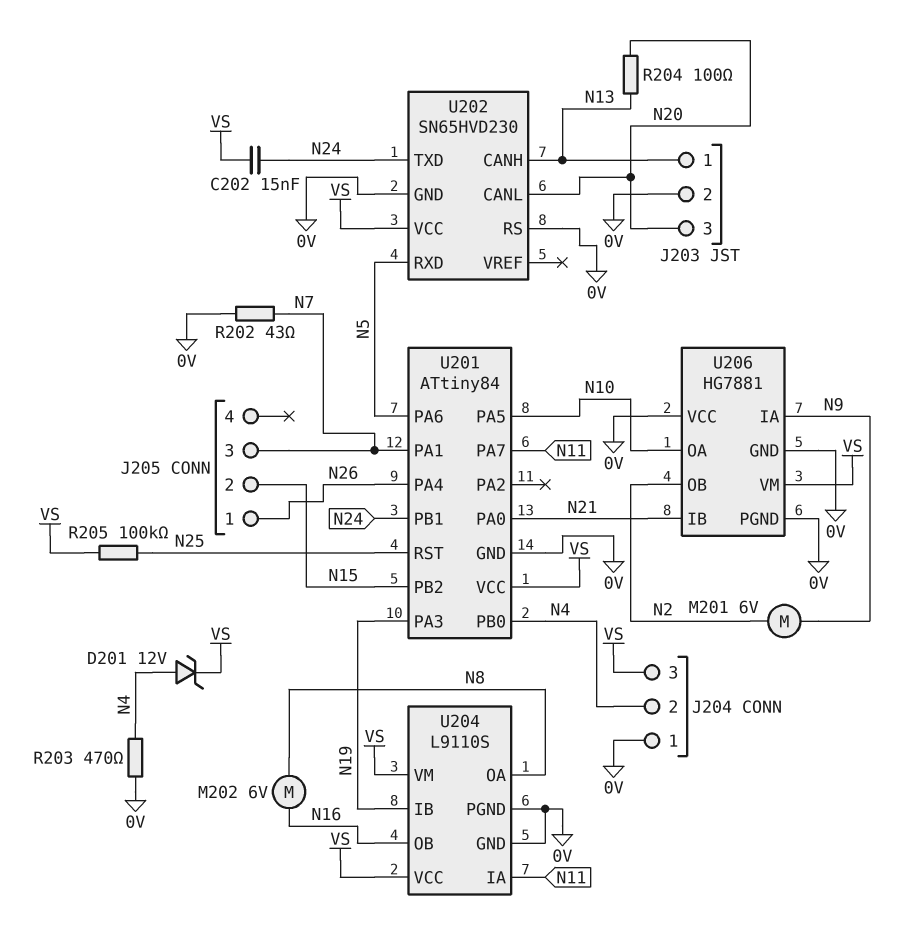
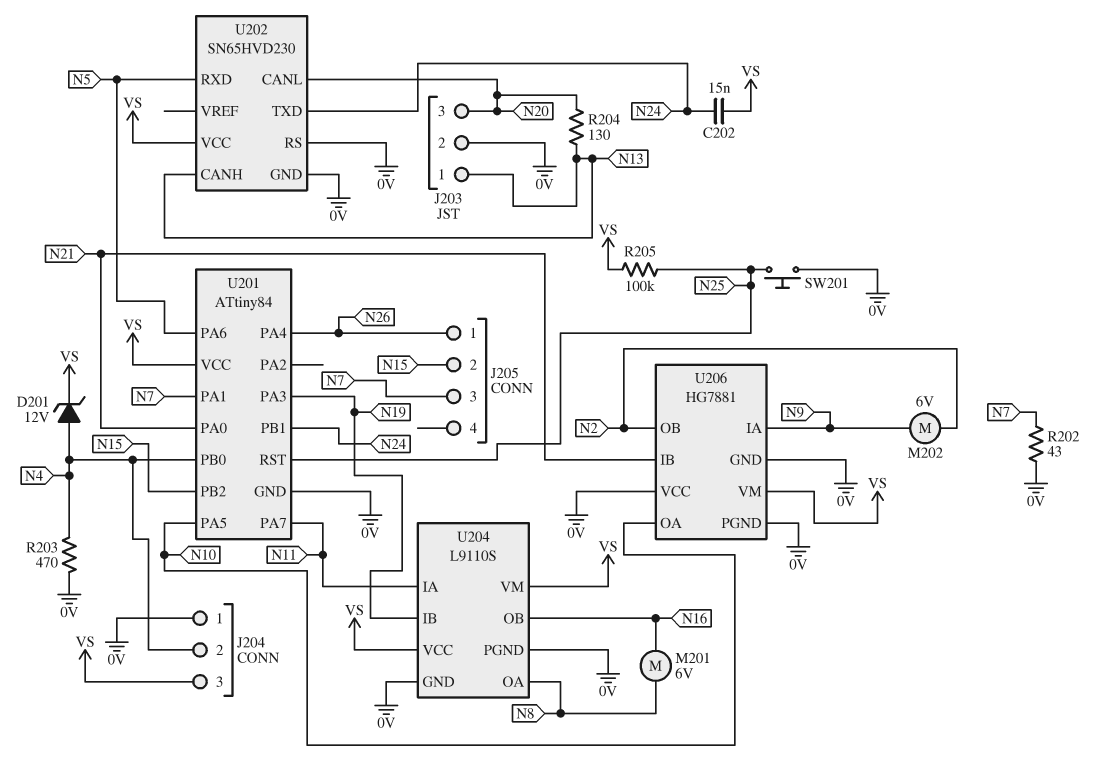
M201: motor 6V (N2, N9) -> motor 6V (N8, N16)
M202: motor 6V (N8, N16) -> motor 6V (N2, N9)
R204: 100 (N13, N20) -> 130 (N13, N20)
SW201: none -> button (0V, N25)

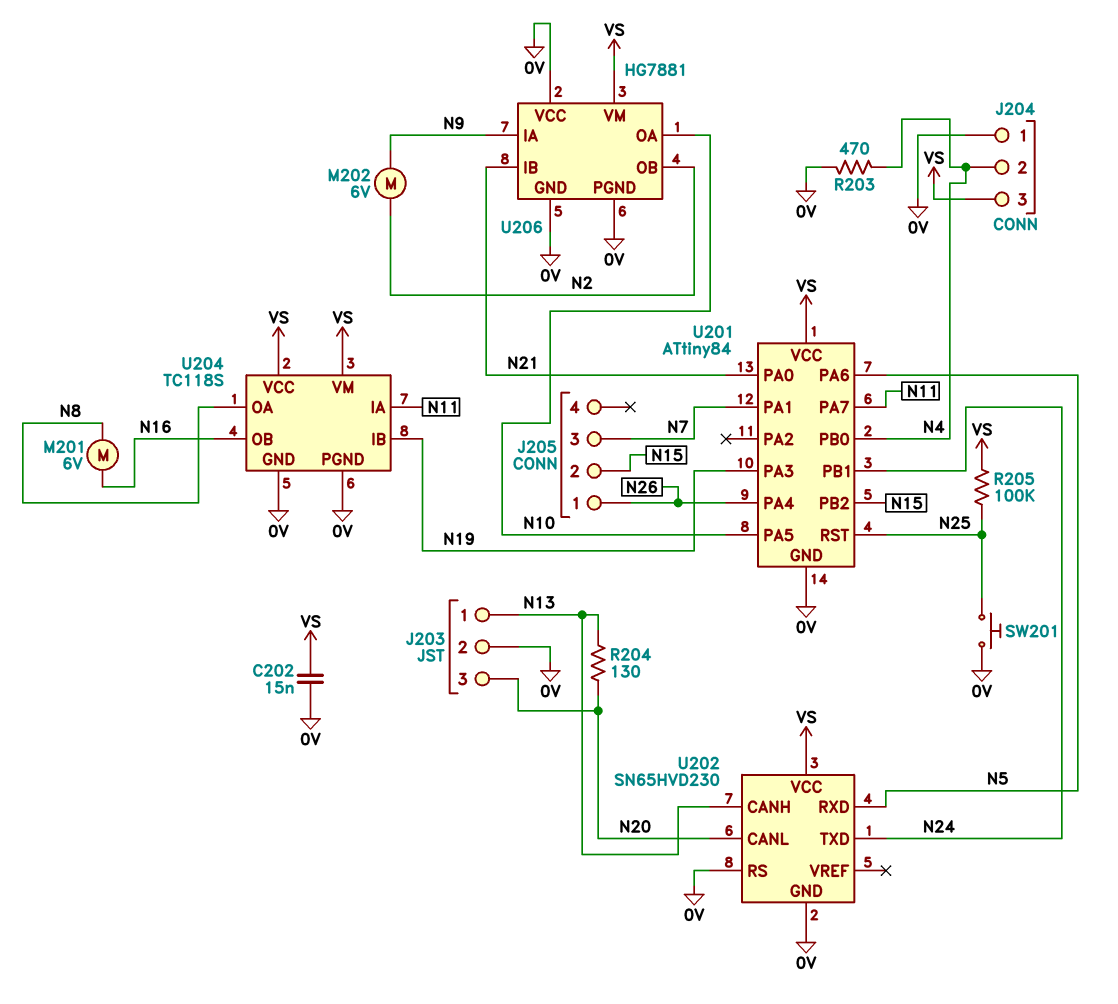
C202: 15nF (N24, VS) -> 15nF (0V, VS)
D201: zener 12V (A N4, K VS) -> none
R202: 43 (0V, N7) -> none
U204: L9110S -> TC118S

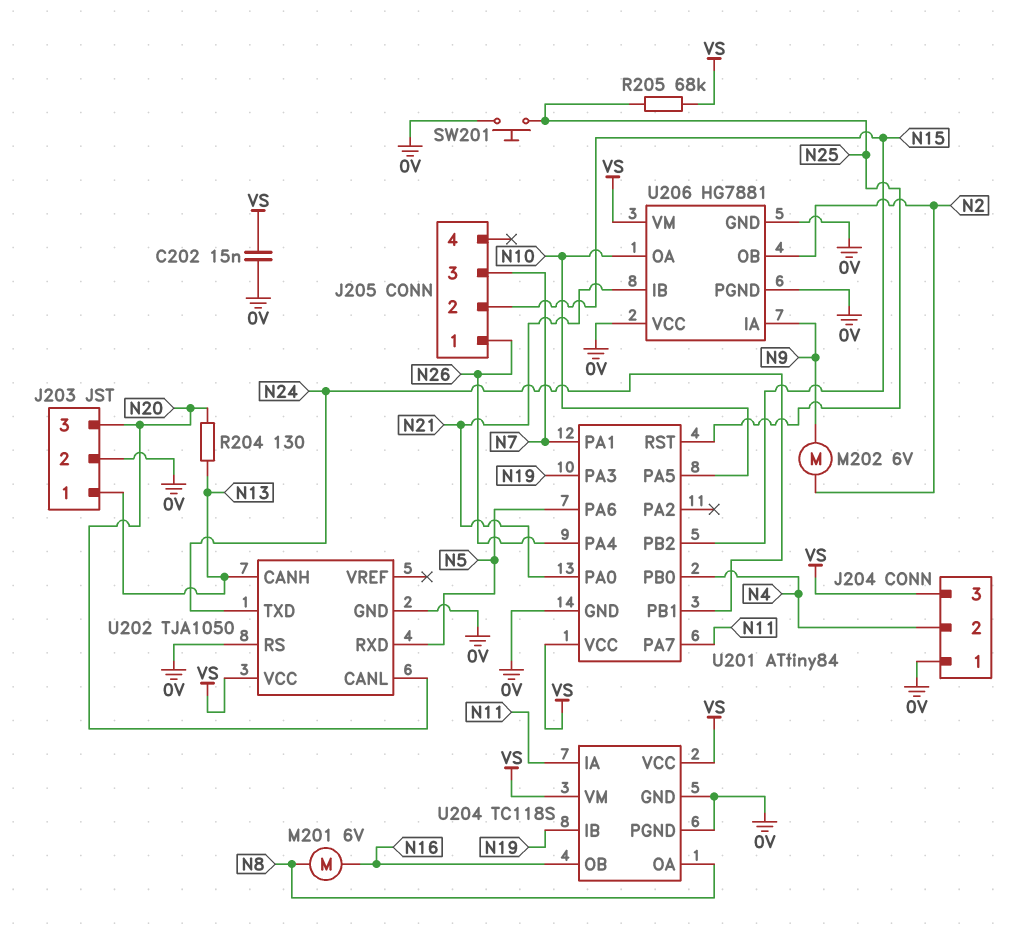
R203: 470 (0V, N4) -> none
R205: 100k (N25, VS) -> 68k (N25, VS)
U202: SN65HVD230 -> TJA1050

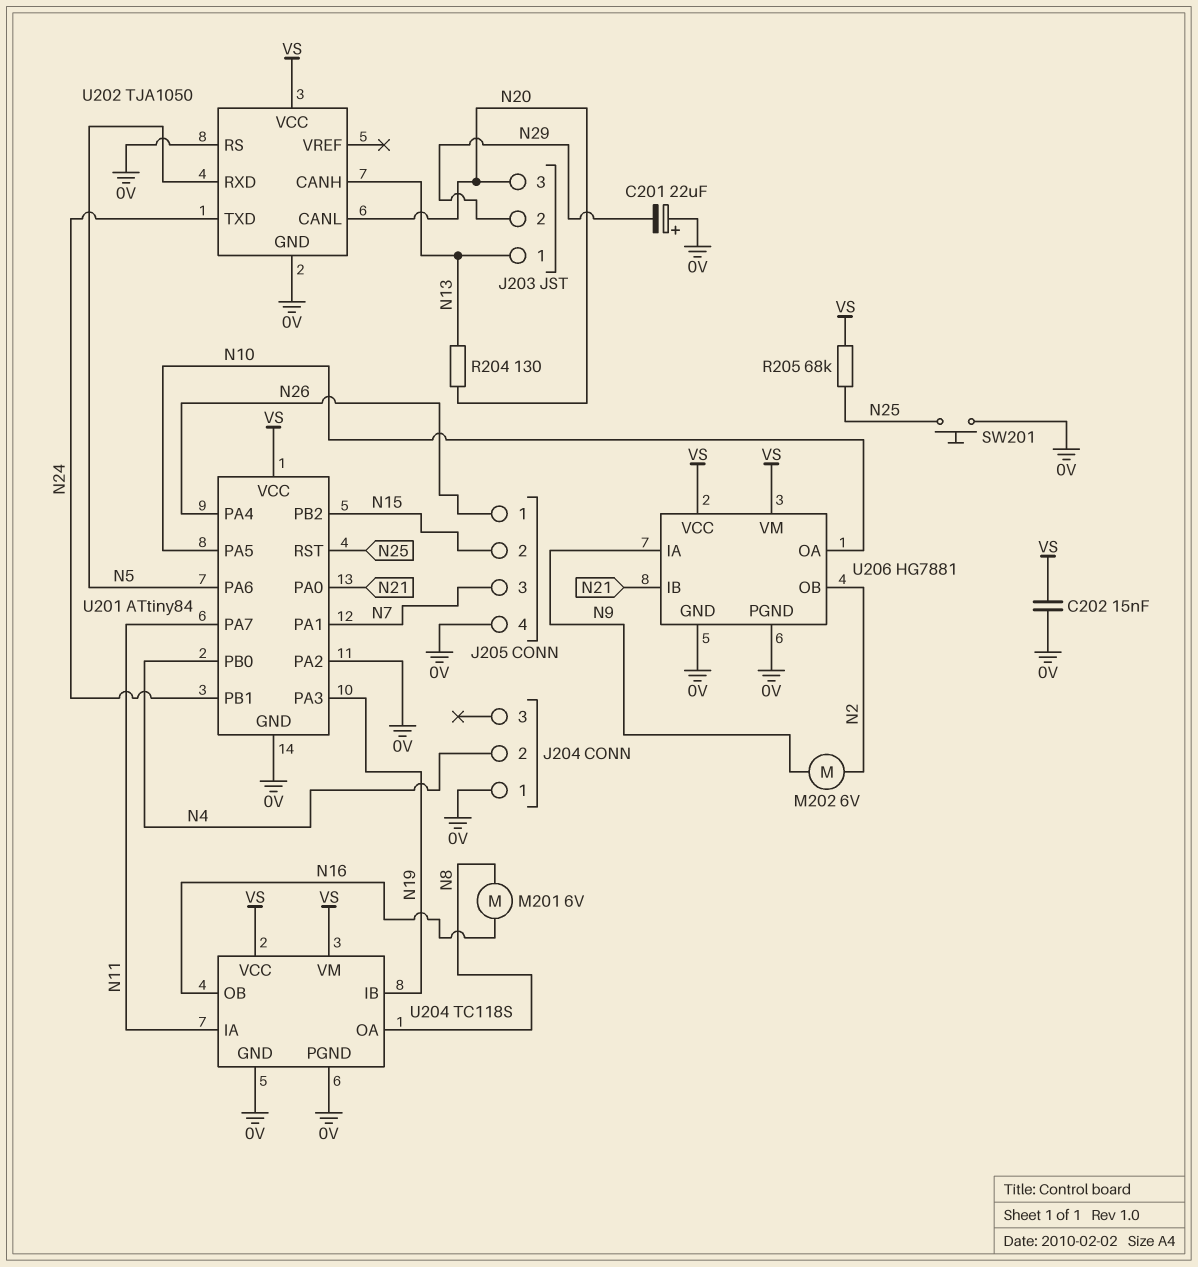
C201: none -> 22uF (plus 0V, minus N29)
J203 pin 2: 0V -> N29
J204 pin 3: VS -> none
J205 pin 4: none -> 0V
U201 pin PA2: none -> 0V
U206 pin VCC: 0V -> VS

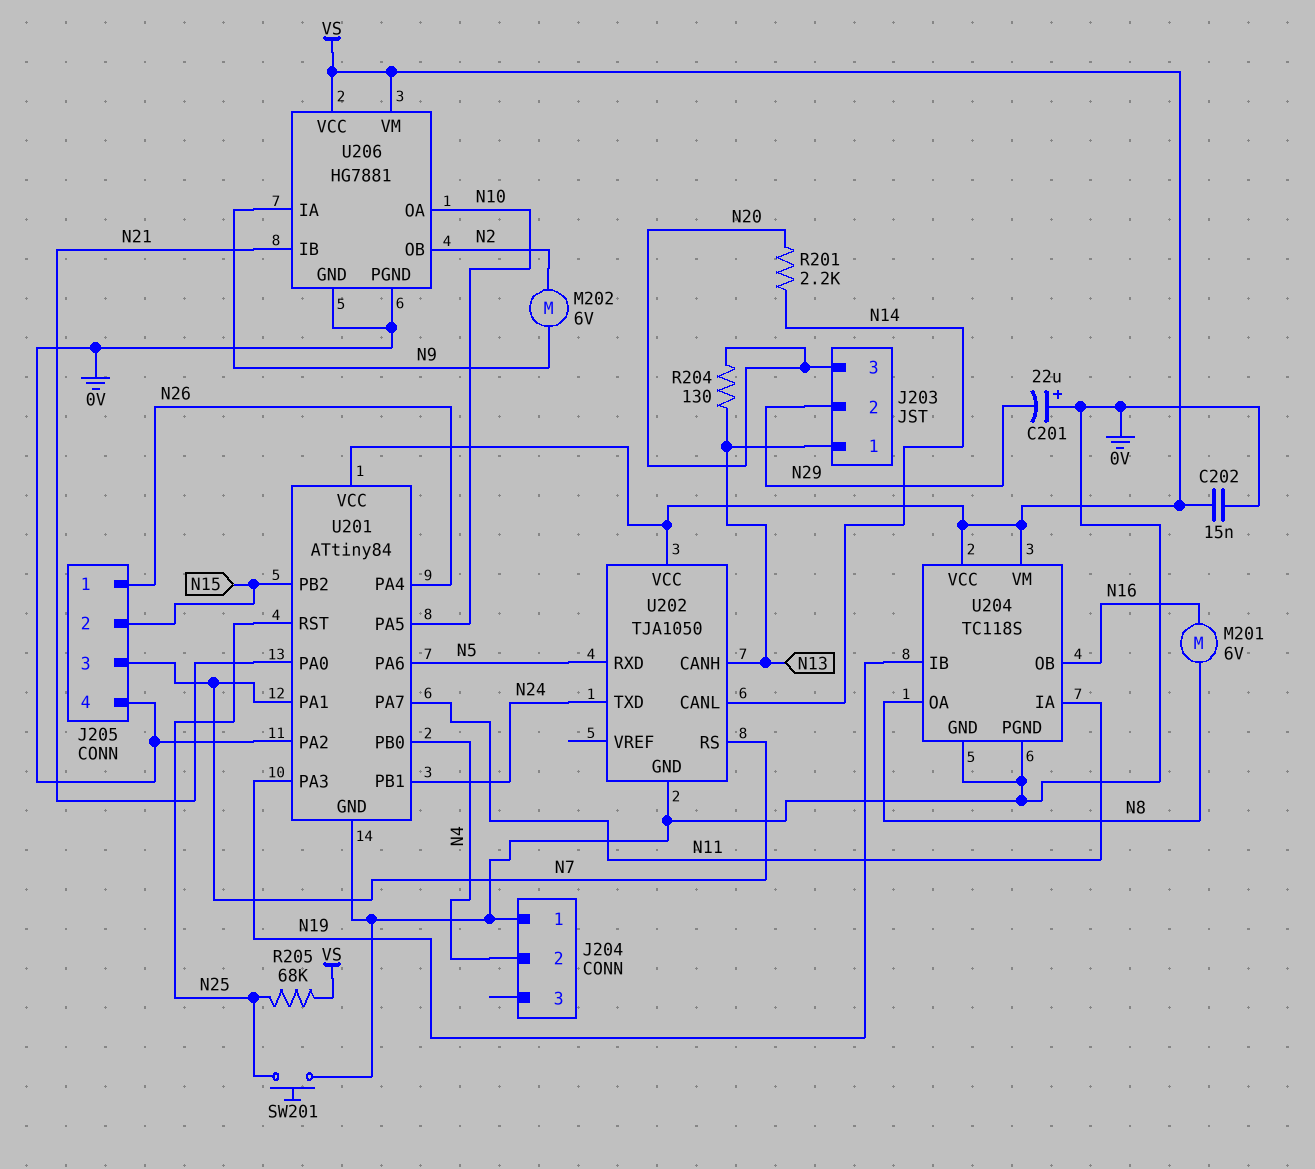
R201: none -> 2.2k (N14, N20)
U202 pin CANL: N20 -> N14
U202 pin RS: 0V -> N7

